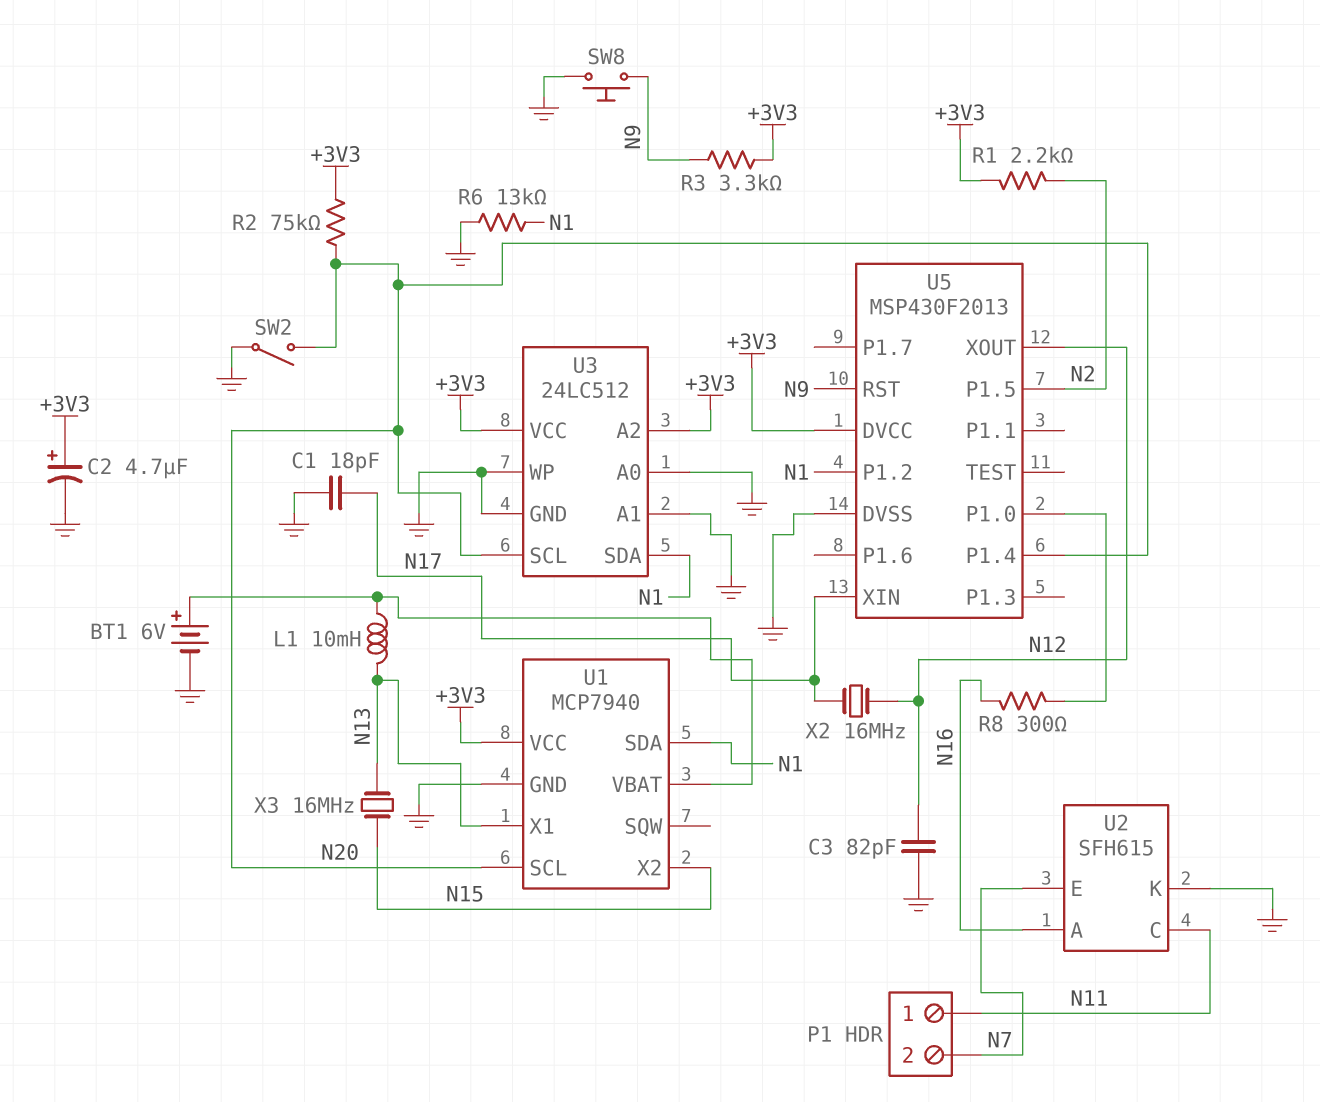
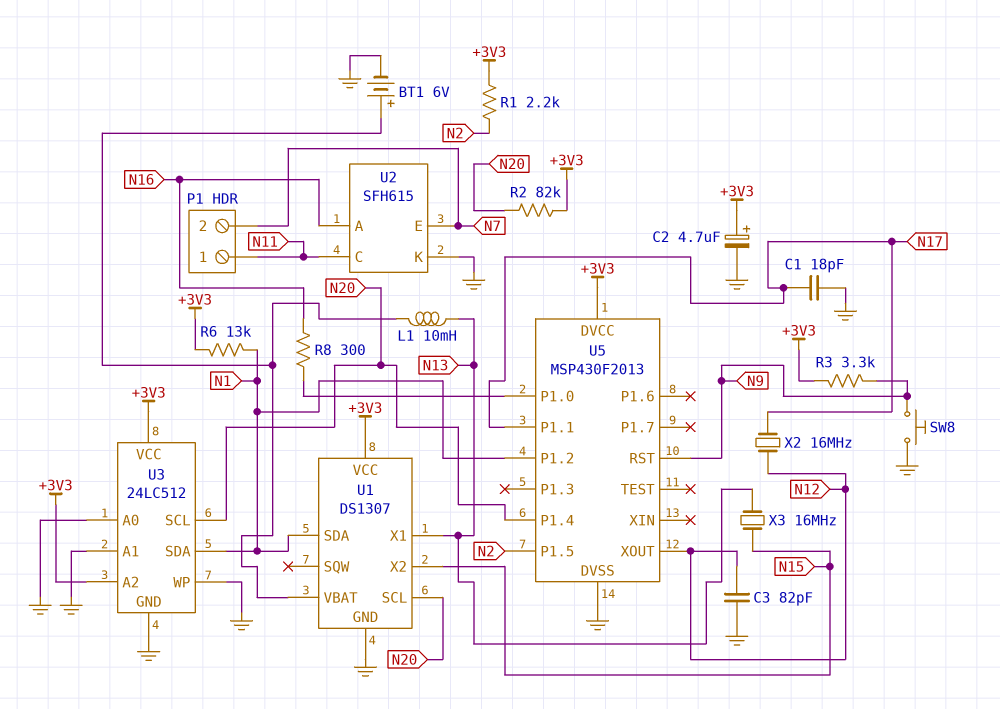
R2: 75k (+3V3, N20) -> 82k (+3V3, N20)
R6: 13k (GND, N1) -> 13k (+3V3, N1)
SW2: switch (GND, N20) -> none
U1: MCP7940 -> DS1307
U5 pin P1.1: none -> N17
U5 pin XIN: N17 -> none

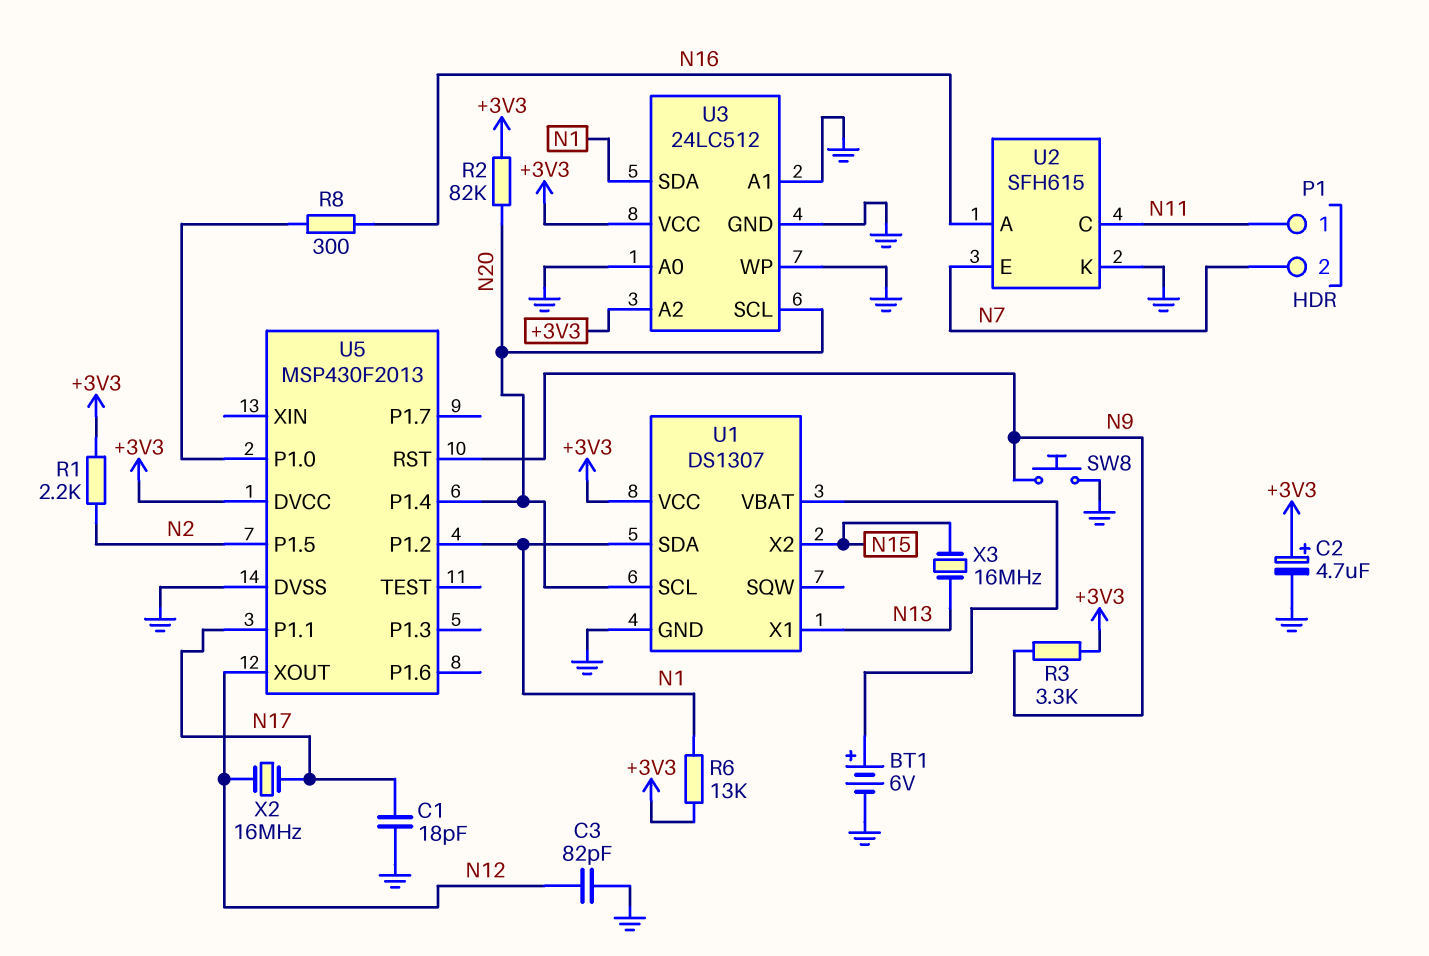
L1: 10mH (N13, U1/VBAT) -> none

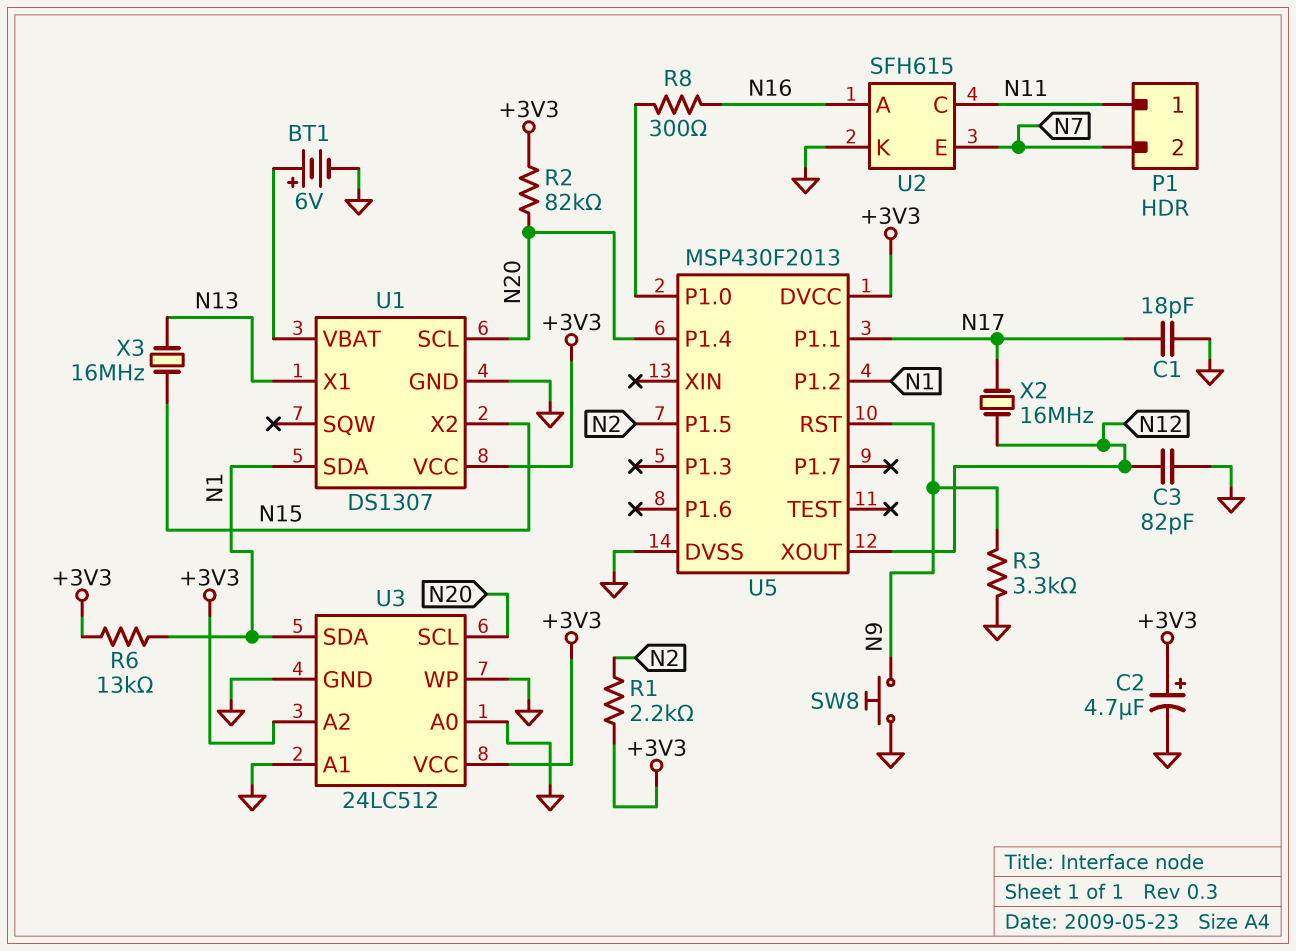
R3: 3.3k (+3V3, N9) -> 3.3k (GND, N9)

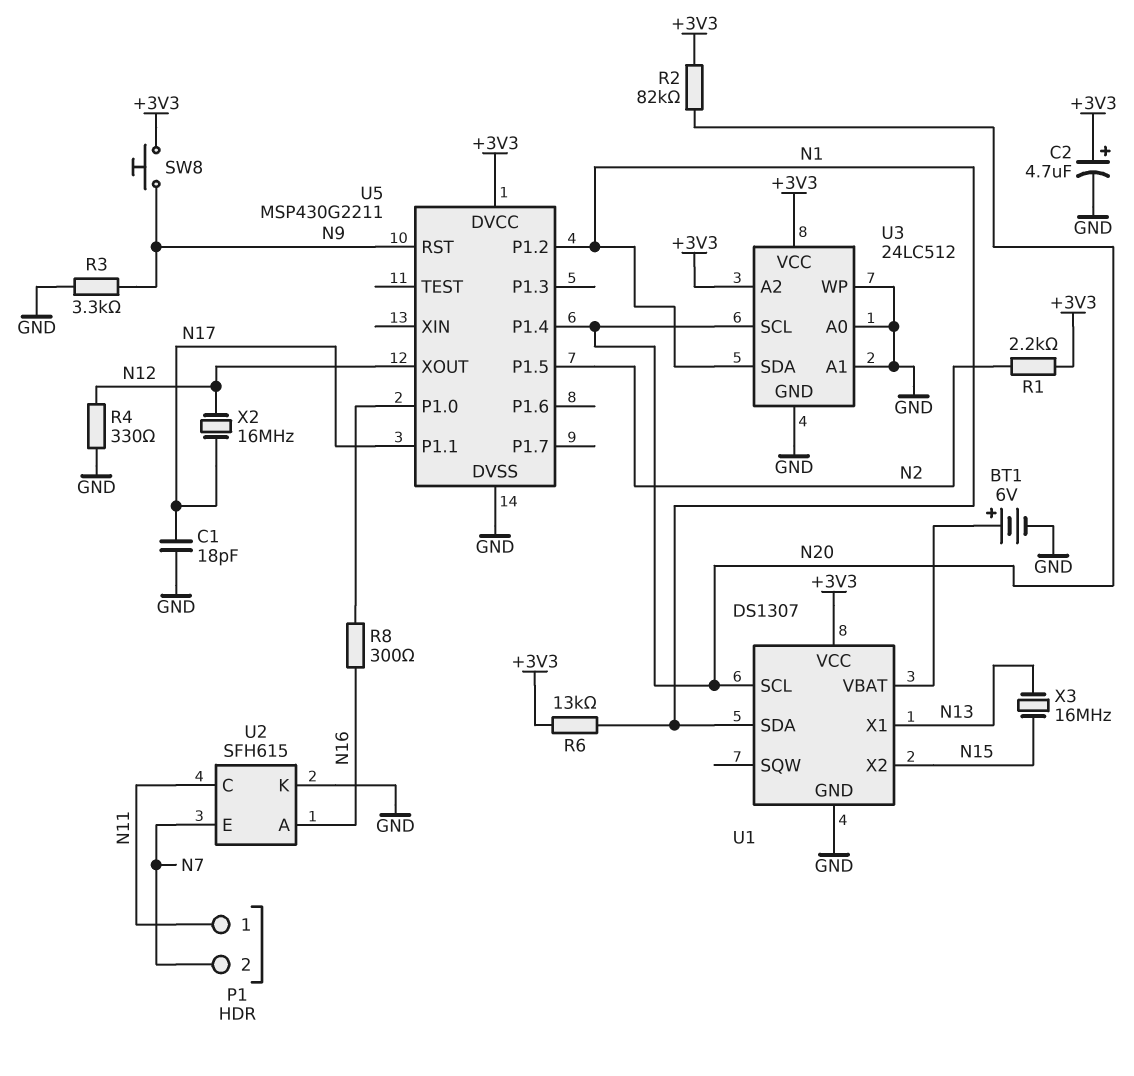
C3: 82pF (GND, N12) -> none
R4: none -> 330 (GND, N12)
SW8: button (GND, N9) -> button (+3V3, N9)
U5: MSP430F2013 -> MSP430G2211

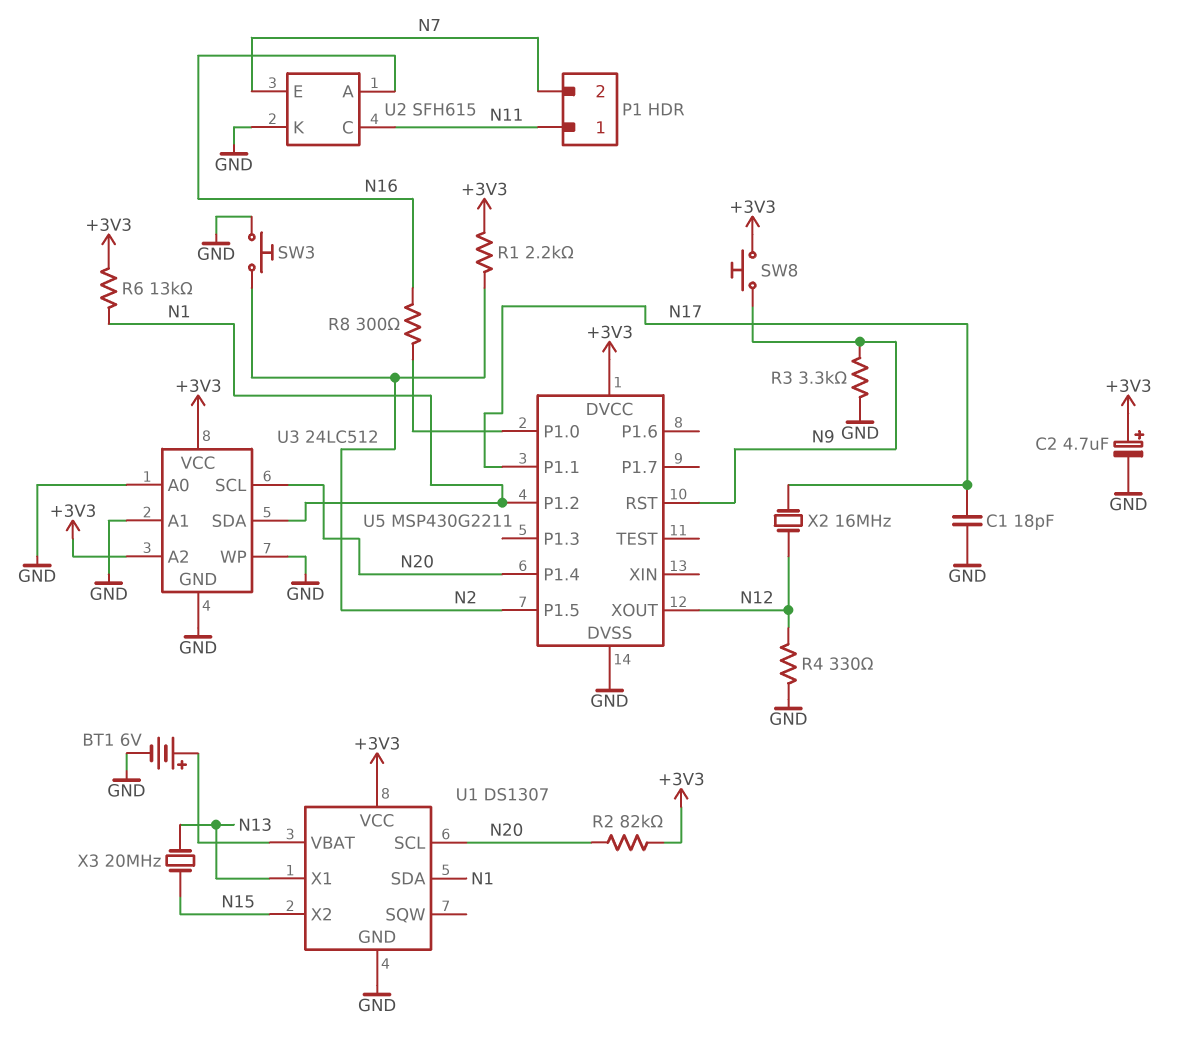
SW3: none -> button (GND, N2)
X3: 16MHz (N13, N15) -> 20MHz (N13, N15)

